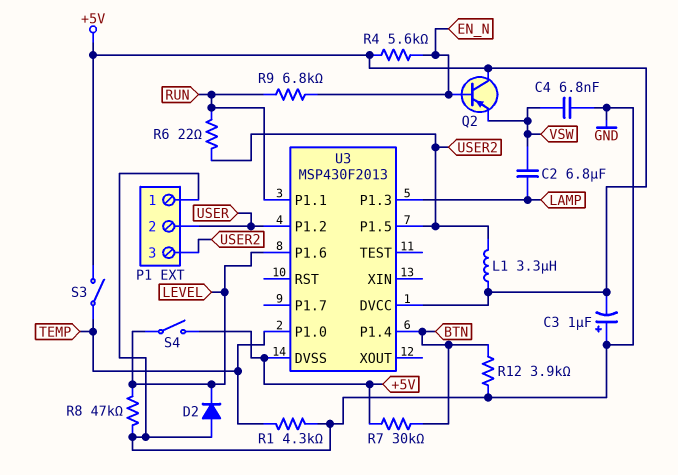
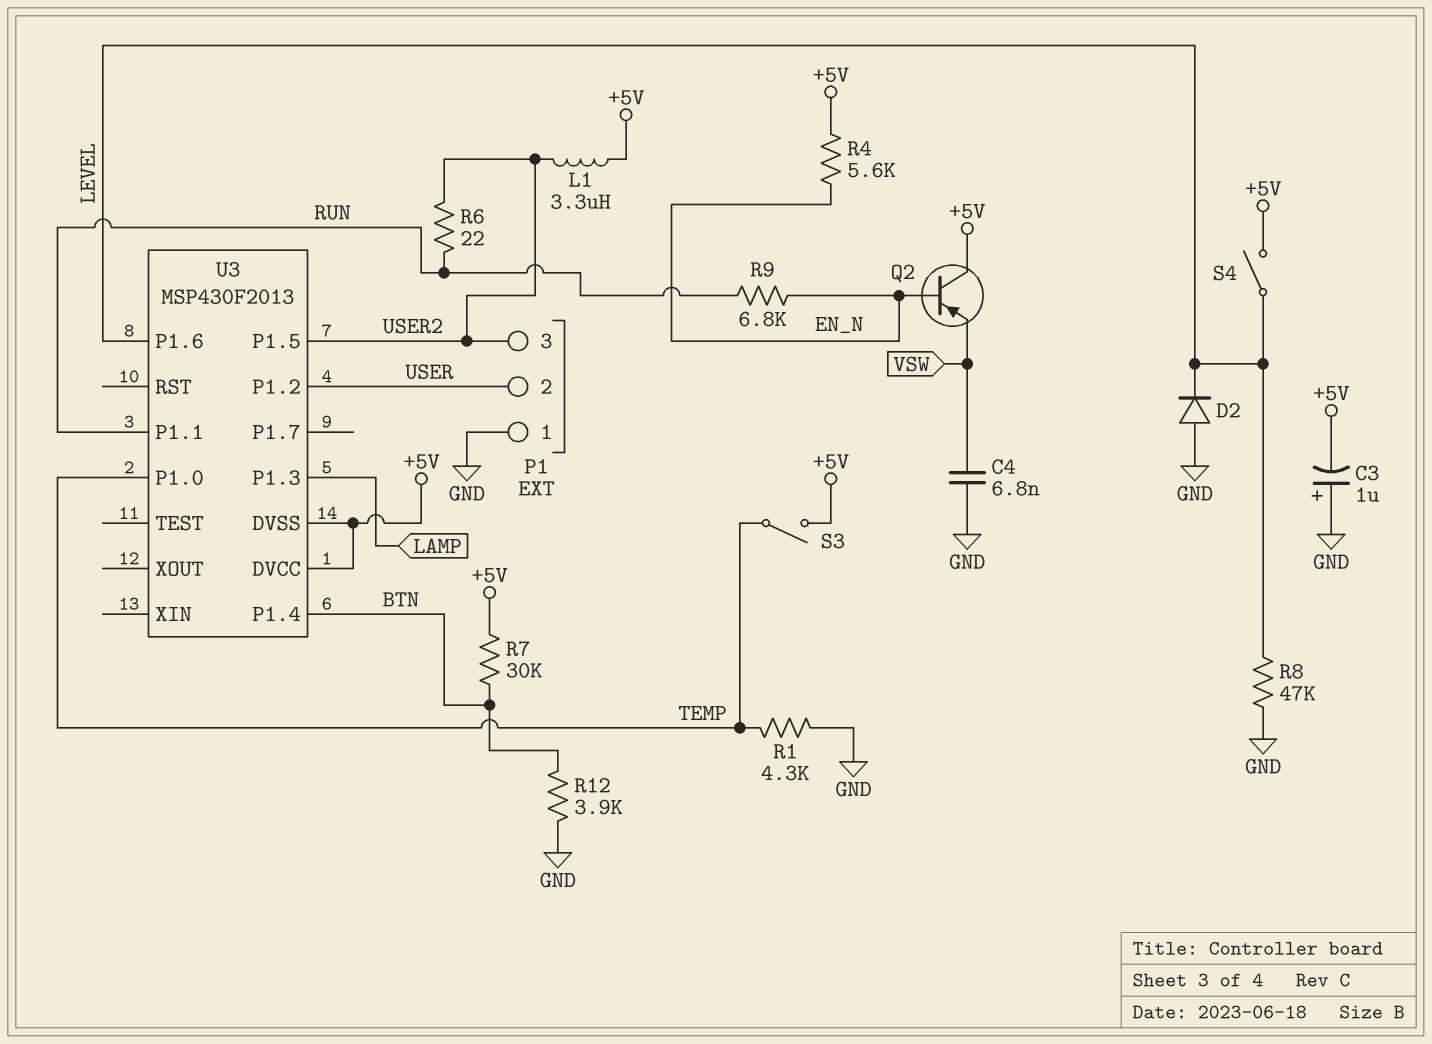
C2: 6.8uF (LAMP, VSW) -> none

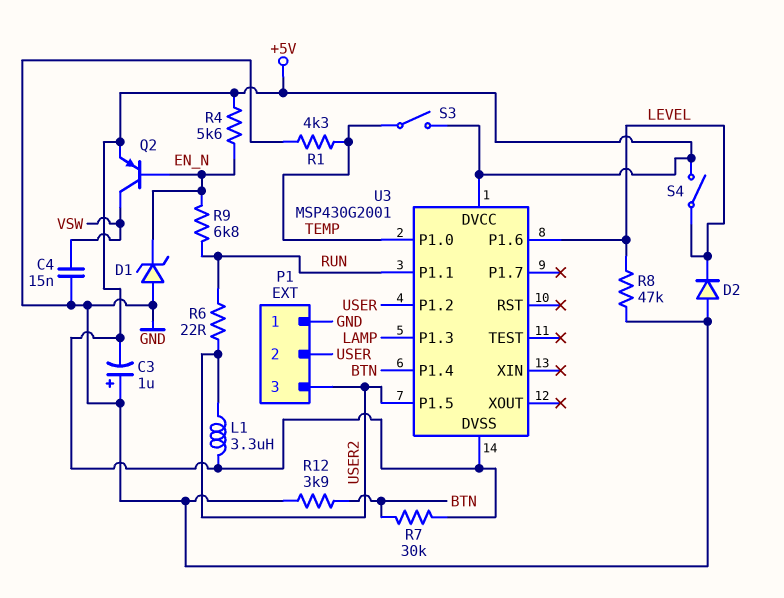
C4: 6.8nF (GND, VSW) -> 15nF (GND, VSW)
D1: none -> zener (A GND, K EN_N)
Q2: PNP (B EN_N, C +5V, E VSW) -> PNP (B EN_N, C VSW, E +5V)
U3: MSP430F2013 -> MSP430G2001

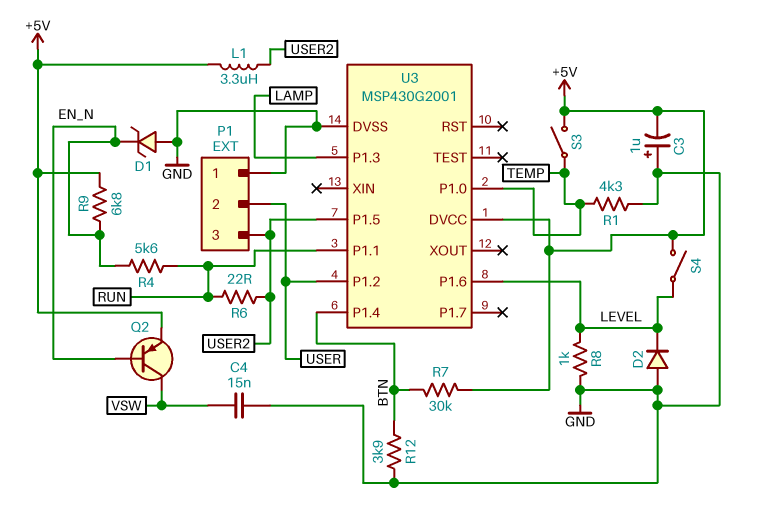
R4: 5.6k (+5V, EN_N) -> 5.6k (EN_N, RUN)
R8: 47k (GND, LEVEL) -> 1k (GND, LEVEL)
R9: 6.8k (EN_N, RUN) -> 6.8k (+5V, EN_N)
U3 pin DVSS: +5V -> GND

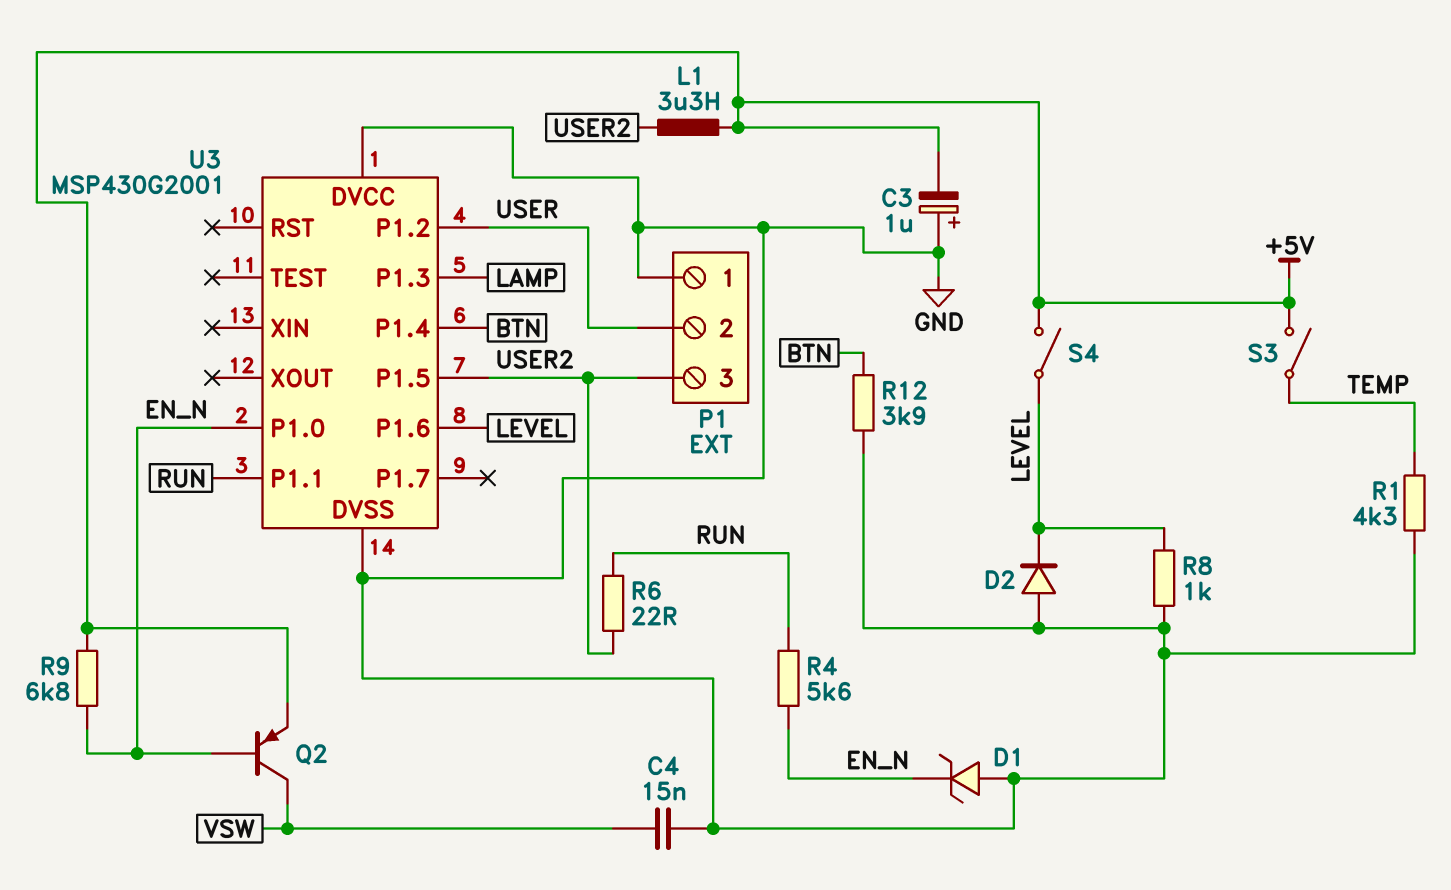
R7: 30k (+5V, BTN) -> none
U3 pin DVCC: +5V -> GND
U3 pin P1.0: TEMP -> EN_N

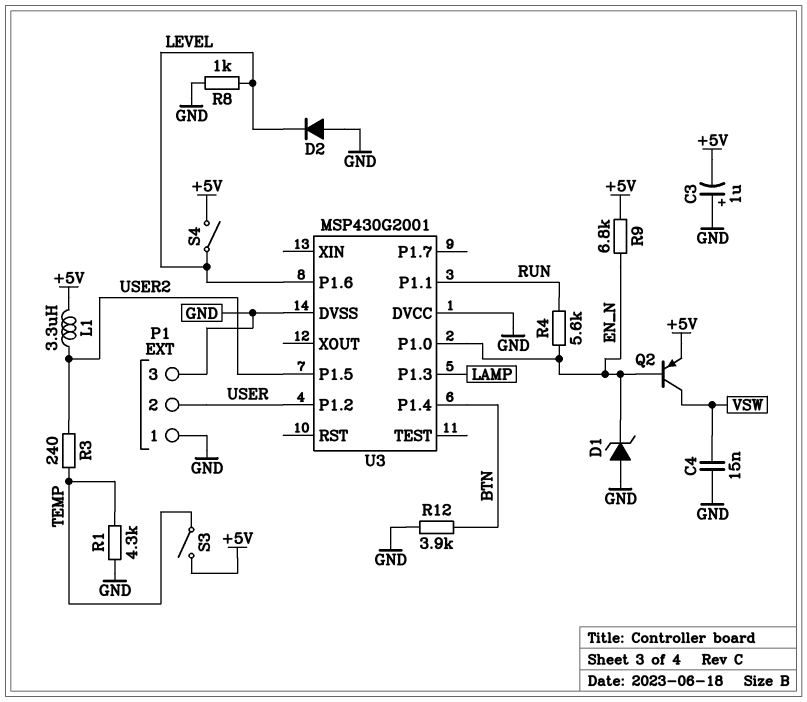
P1 pin 3: USER2 -> GND
R3: none -> 240 (TEMP, USER2)
R6: 22 (RUN, USER2) -> none

